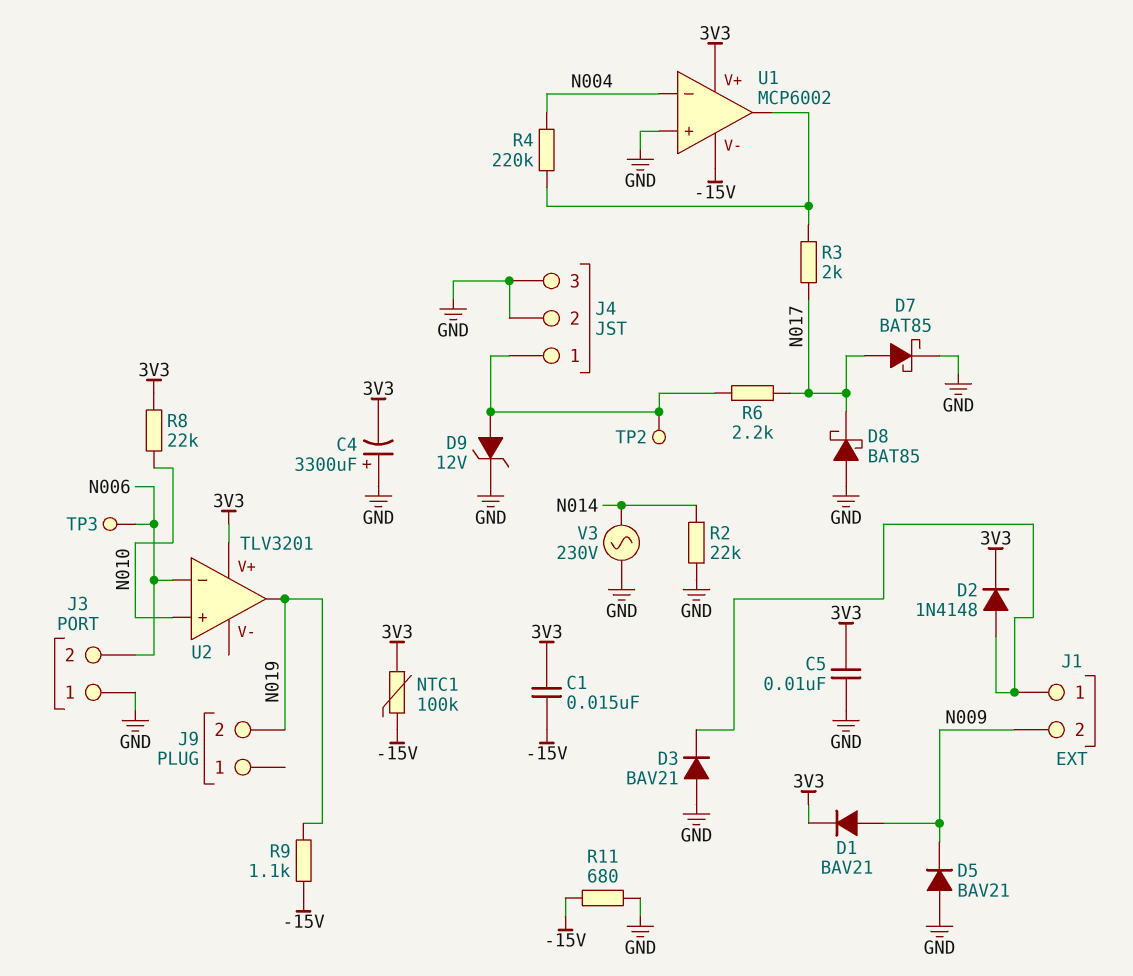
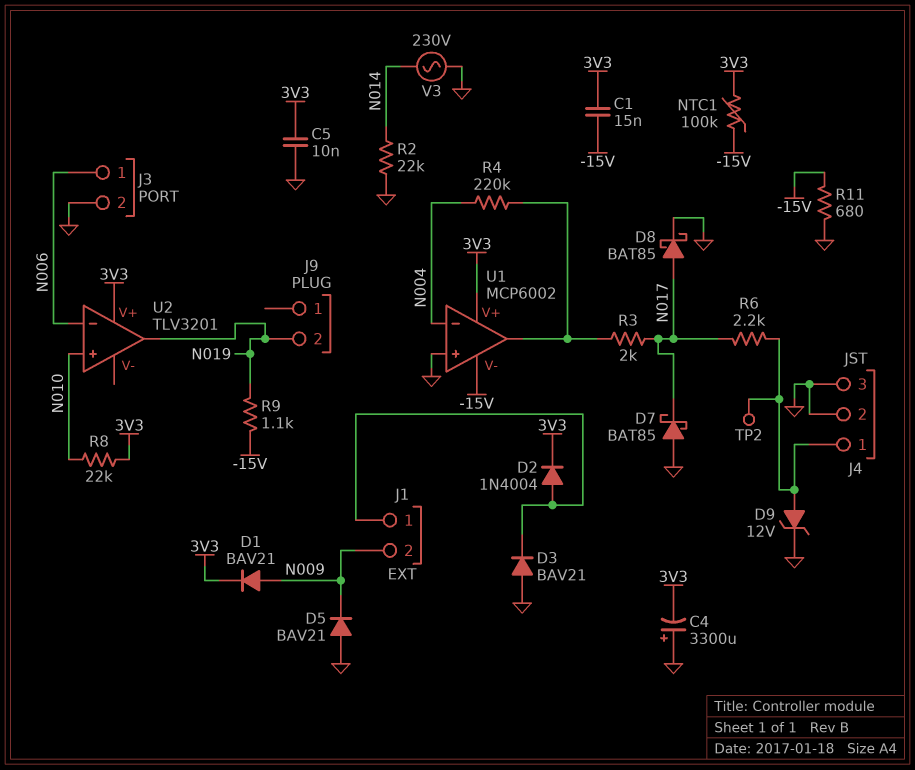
D2: diode 1N4148 (A J1/1, K 3V3) -> diode 1N4004 (A J1/1, K 3V3)
D7: schottky BAT85 (A N017, K GND) -> schottky BAT85 (A GND, K N017)
D8: schottky BAT85 (A GND, K N017) -> schottky BAT85 (A N017, K GND)
J3 pin 1: GND -> N006
J3 pin 2: N006 -> GND
TP3: test point (N006) -> none

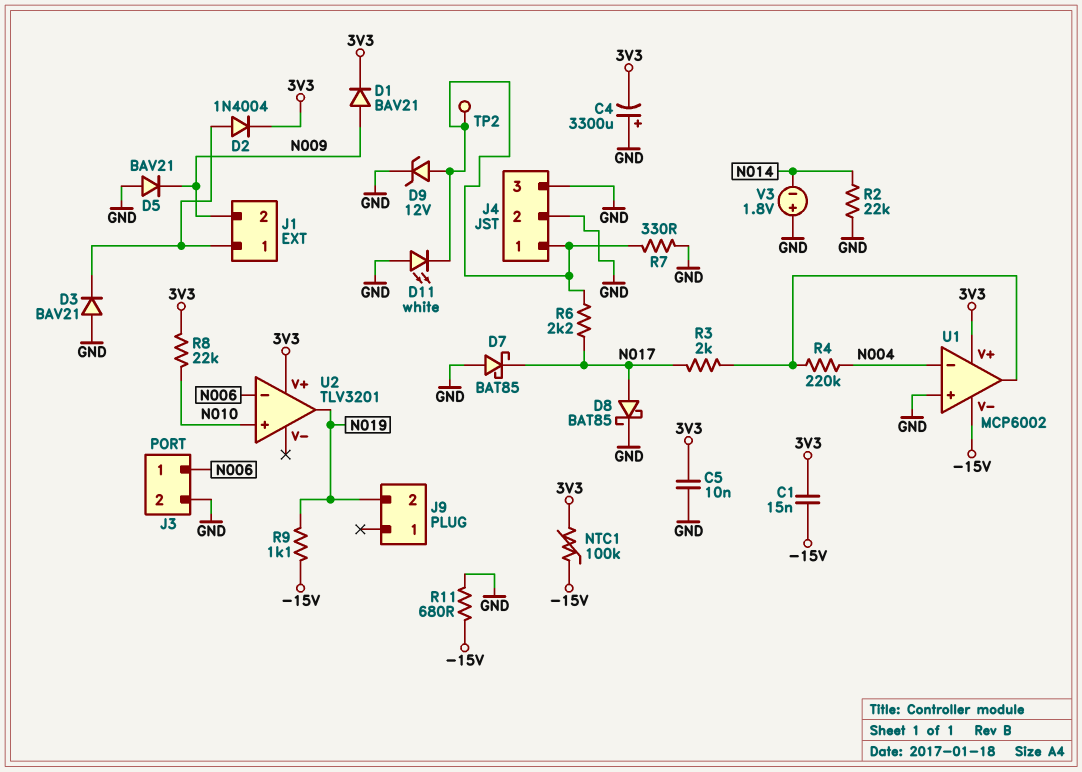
D11: none -> LED white (A GND, K J4/1)
R7: none -> 330 (GND, J4/1)
V3: AC 230V (GND, N014) -> 1.8V (plus GND, minus N014)

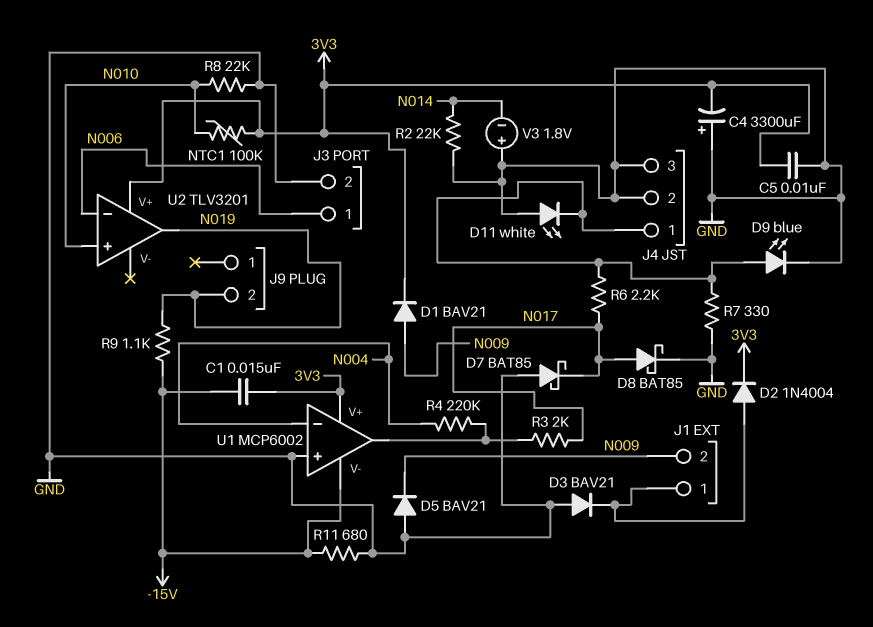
D9: zener 12V (A J4/1, K GND) -> LED blue (A J4/1, K GND)
NTC1: 100k (-15V, 3V3) -> 100k (3V3, N010)
R8: 22k (3V3, N010) -> 22k (GND, N010)
TP2: test point (J4/1) -> none

